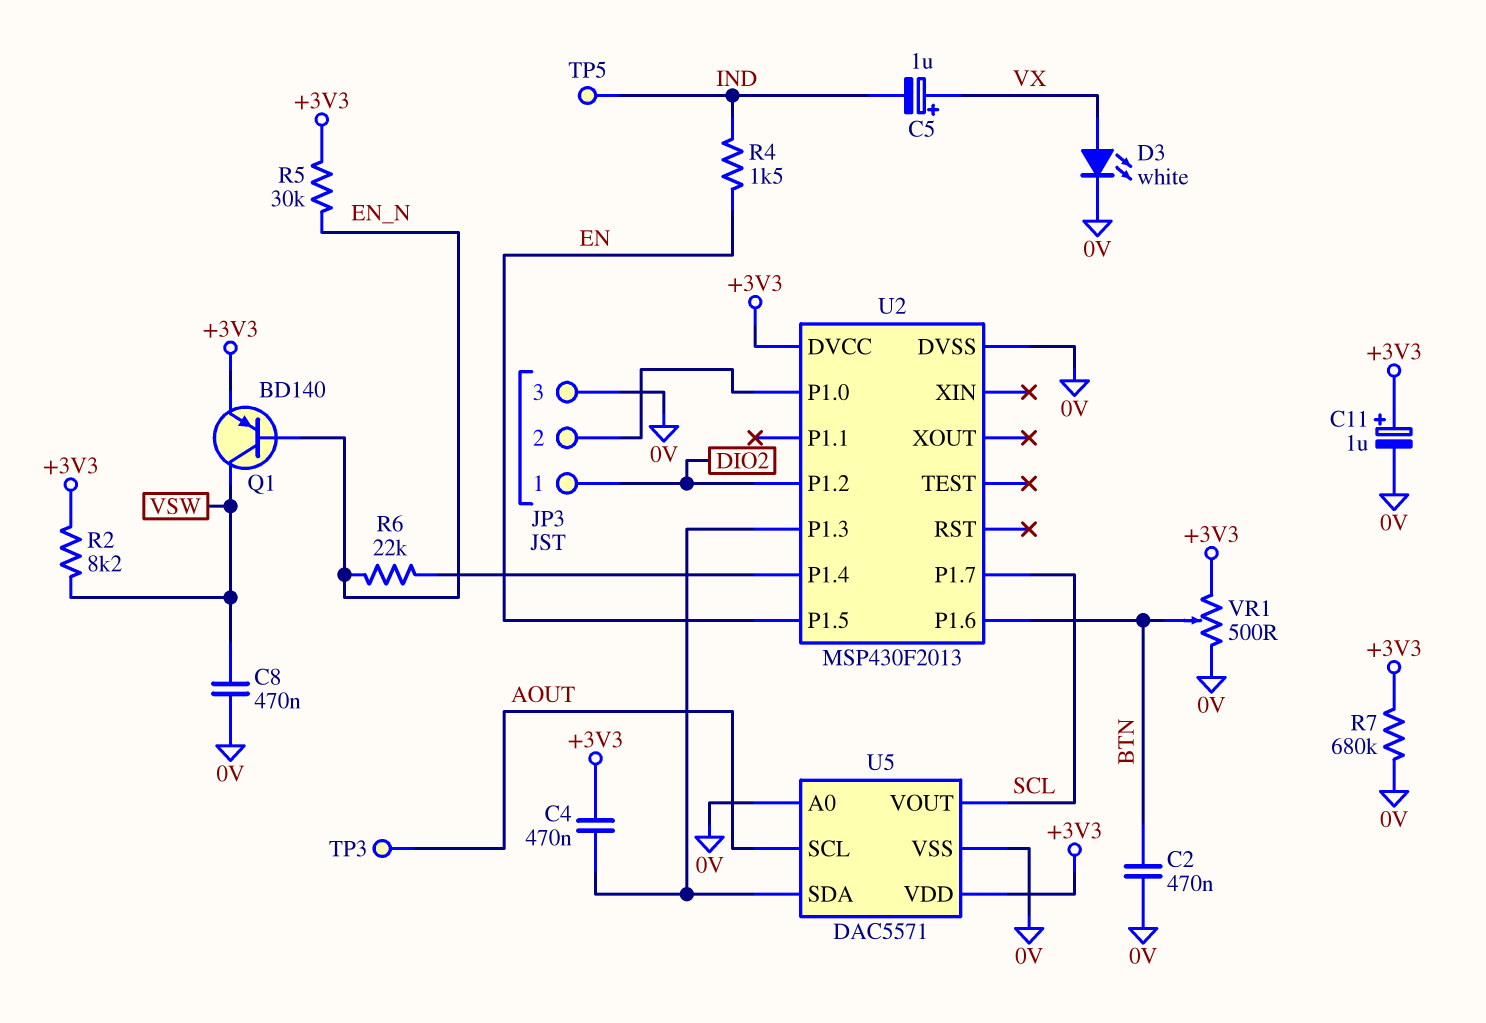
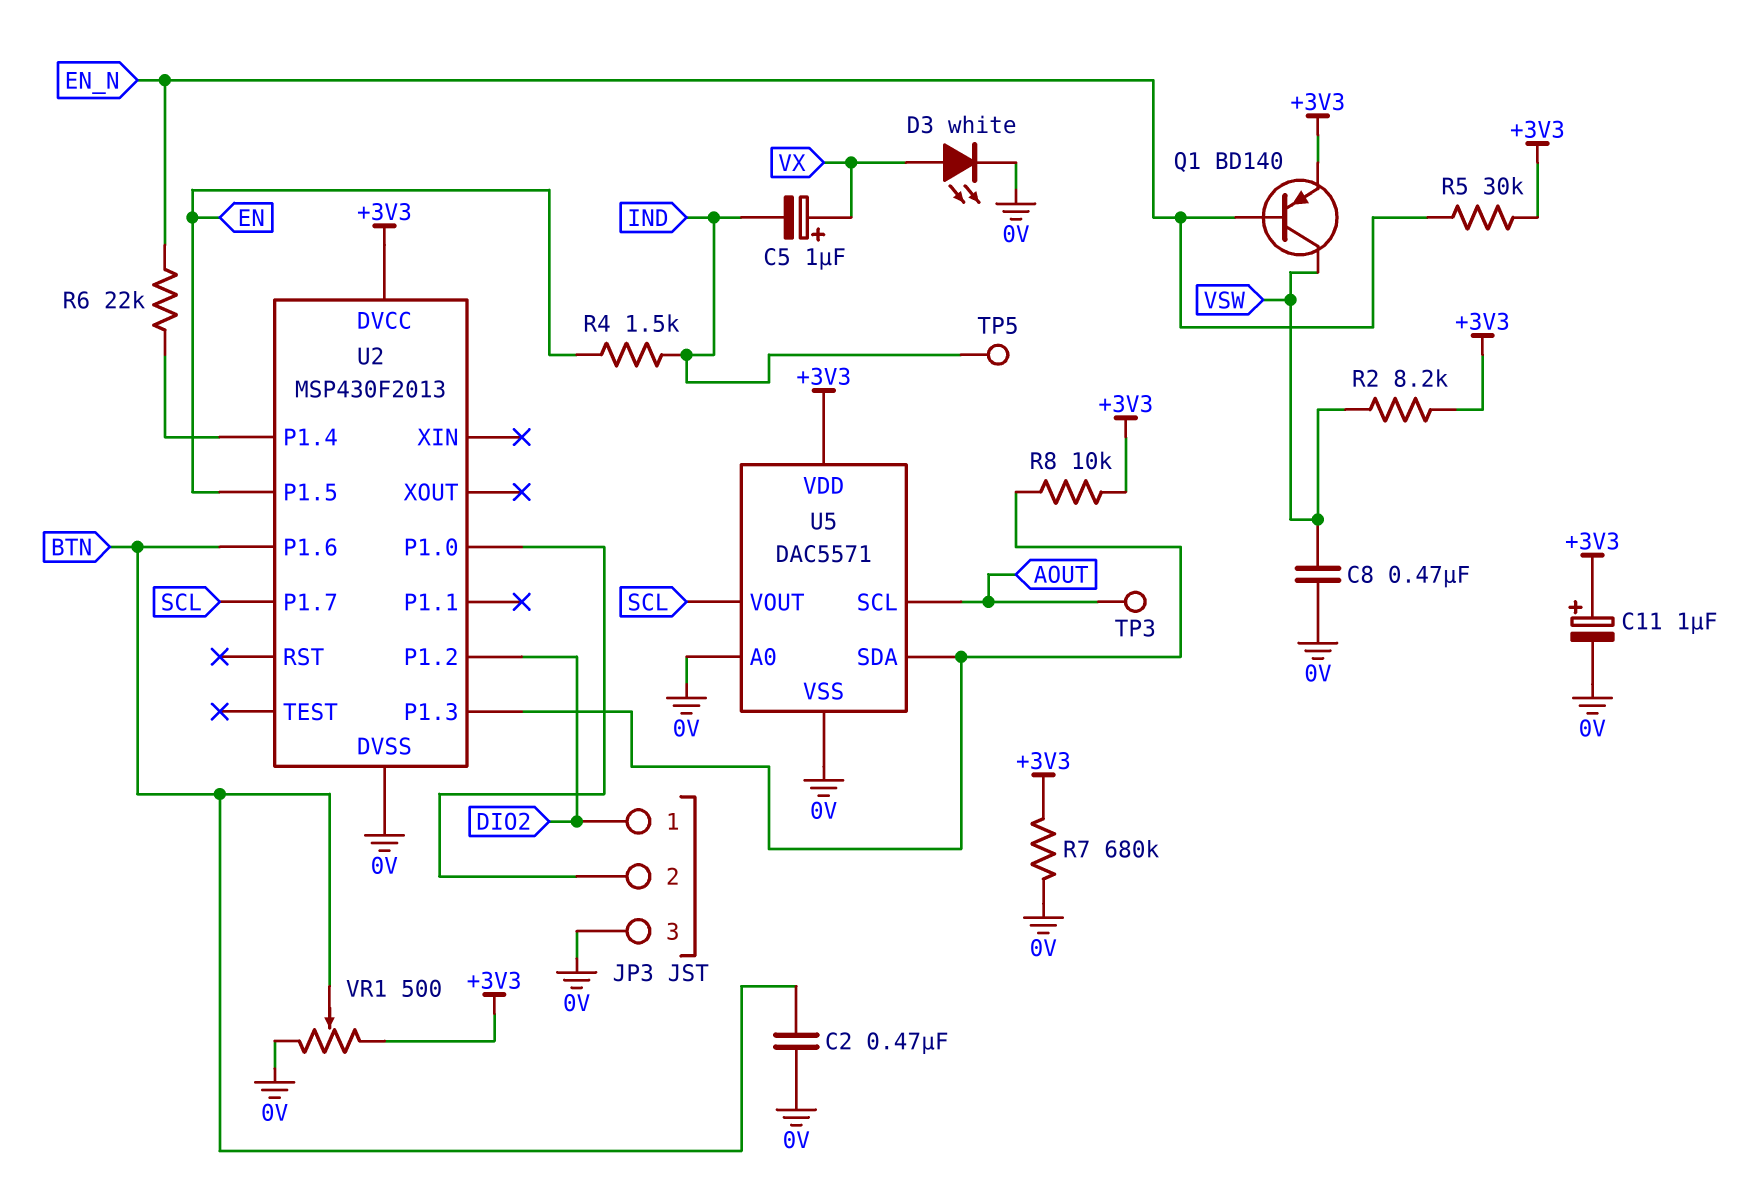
C4: 470nF (+3V3, U2/P1.3) -> none
R8: none -> 10k (+3V3, U2/P1.3)

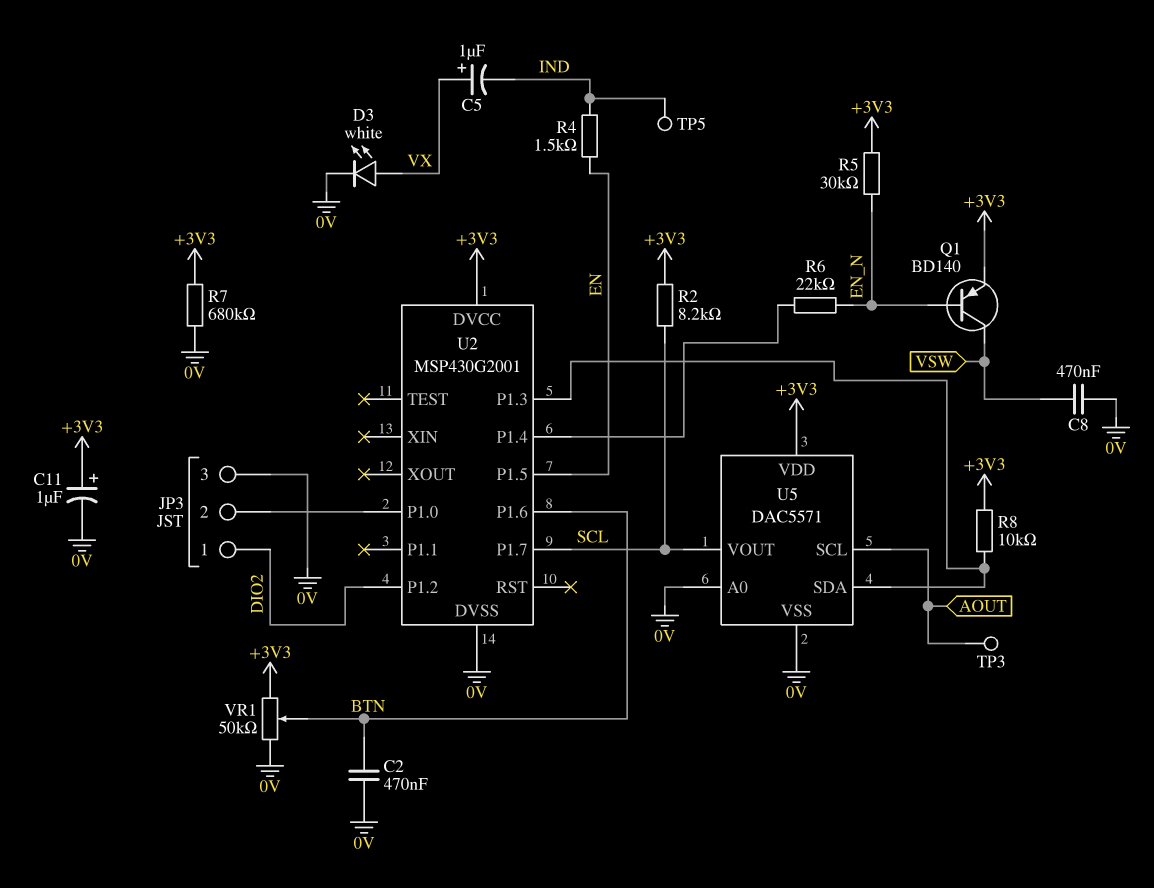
R2: 8.2k (+3V3, VSW) -> 8.2k (+3V3, SCL)
U2: MSP430F2013 -> MSP430G2001
VR1: 500 (+3V3, 0V, wiper BTN) -> 50k (+3V3, 0V, wiper BTN)

